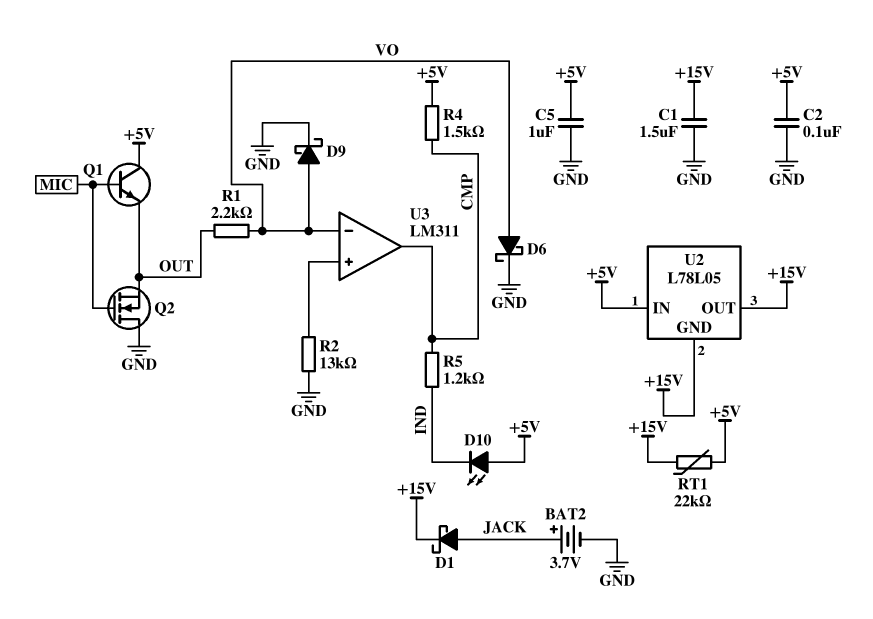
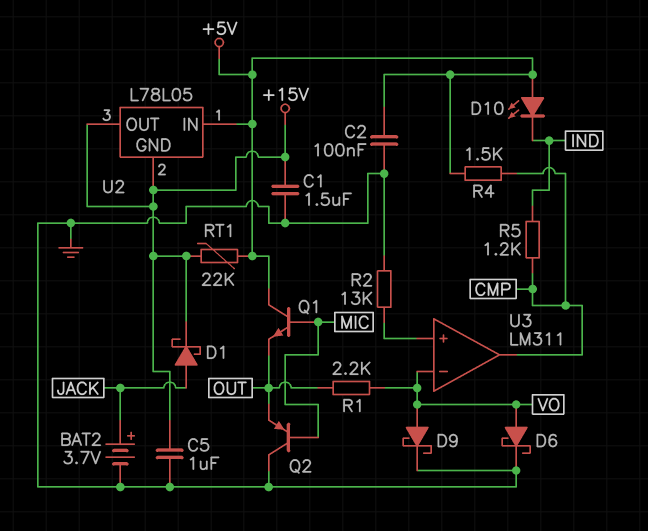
C5: 1uF (+5V, GND) -> 1uF (+15V, GND)
Q2: NMOS (G MIC, D GND, S OUT) -> PNP (B MIC, C GND, E OUT)

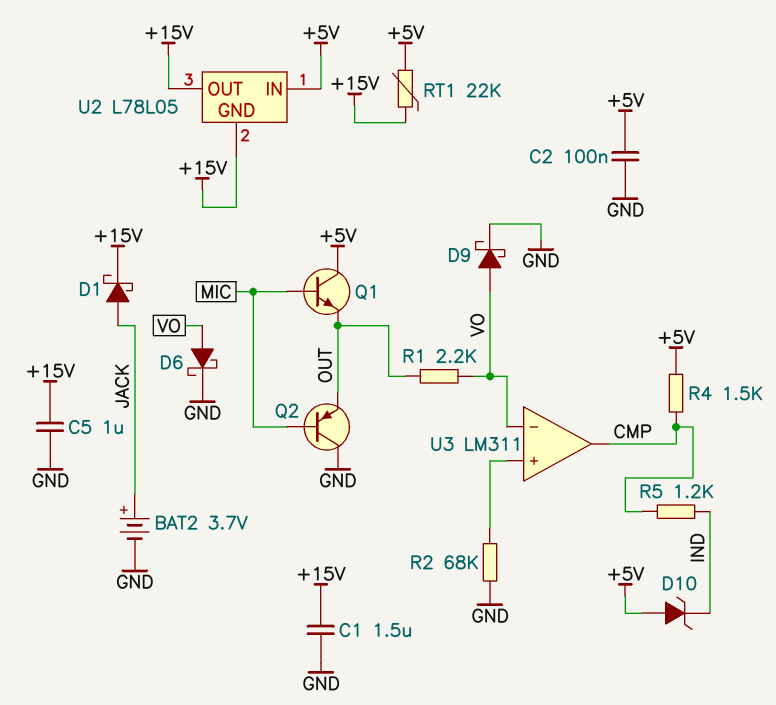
D10: LED (A +5V, K IND) -> zener (A +5V, K IND)
R2: 13k (GND, U3/in+) -> 68k (GND, U3/in+)

